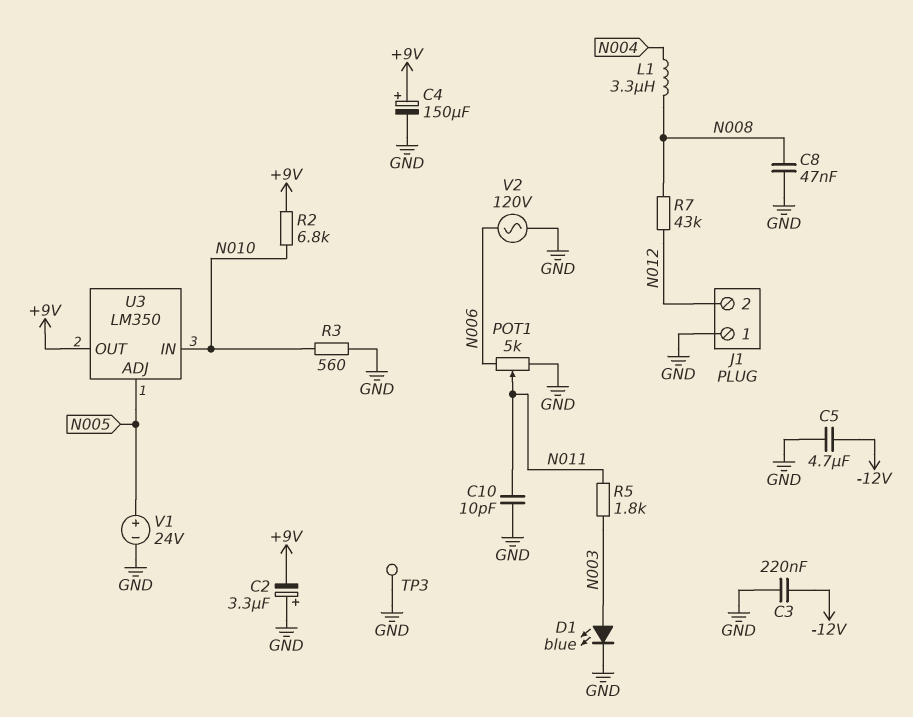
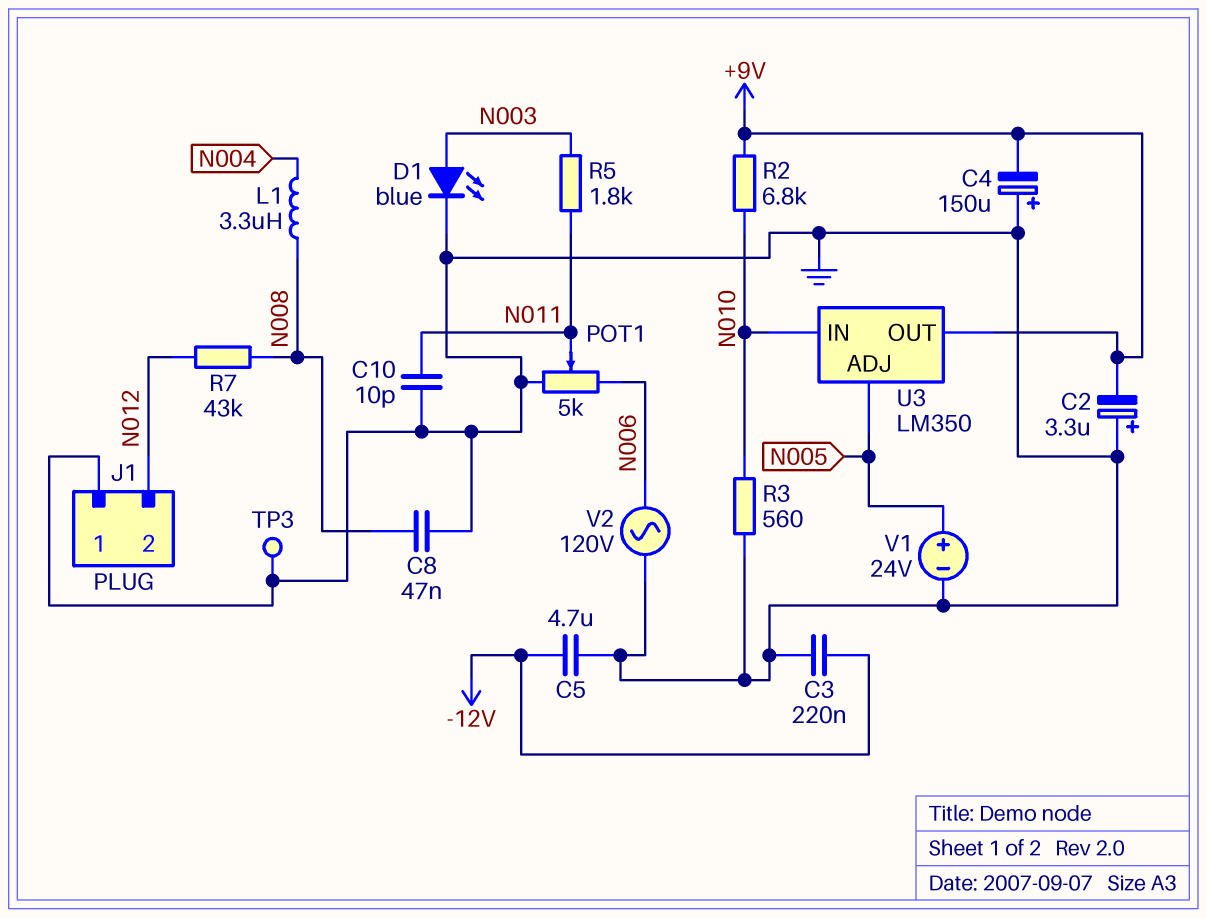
C4: 150uF (plus +9V, minus GND) -> 150uF (plus GND, minus +9V)

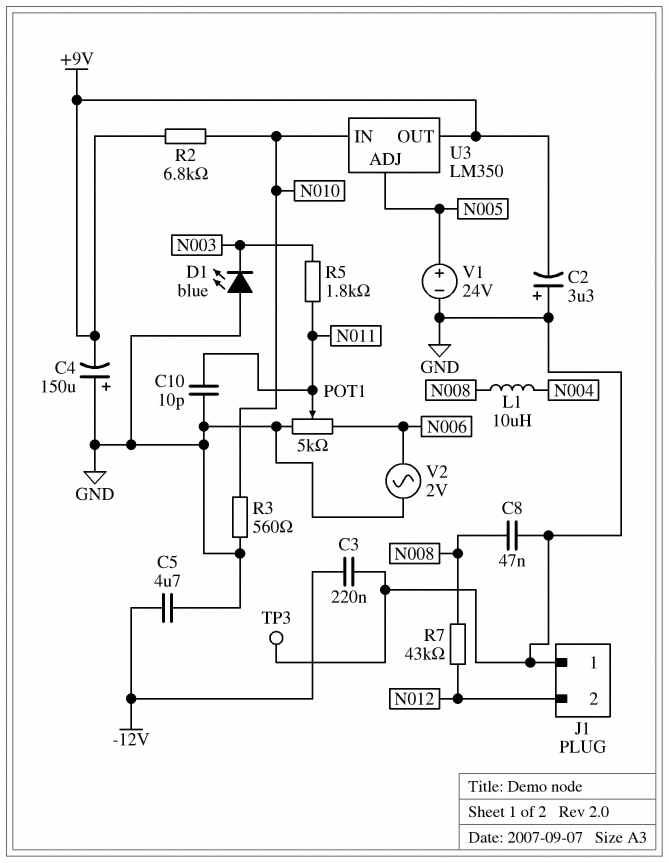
D1: LED blue (A N003, K GND) -> LED blue (A GND, K N003)
L1: 3.3uH (N004, N008) -> 10uH (N004, N008)
V2: AC 120V (GND, N006) -> AC 2V (GND, N006)

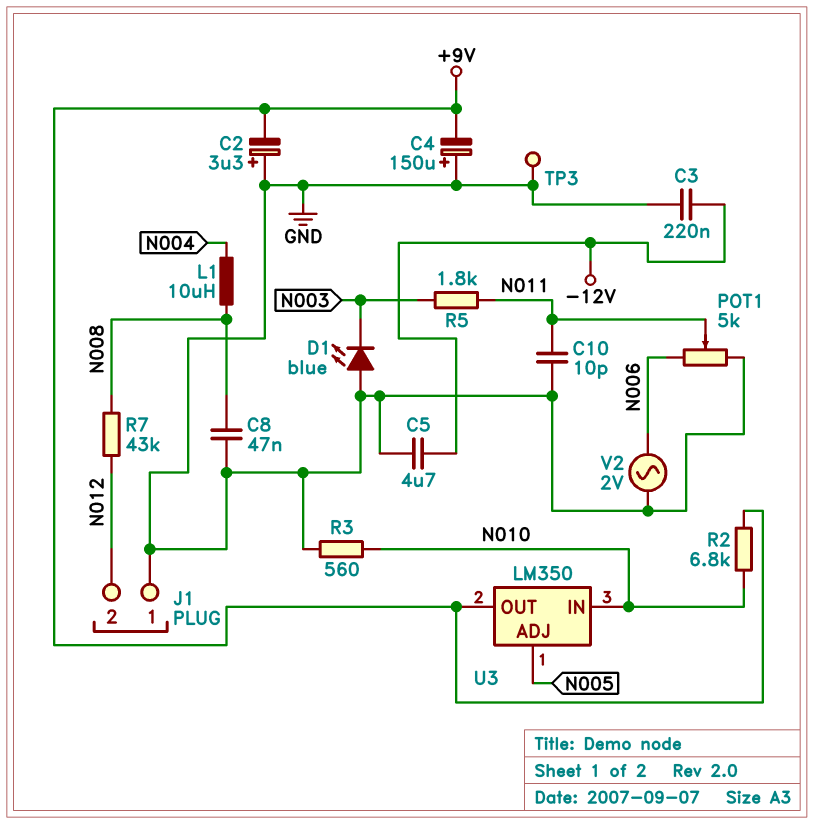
V1: 24V (plus N005, minus GND) -> none

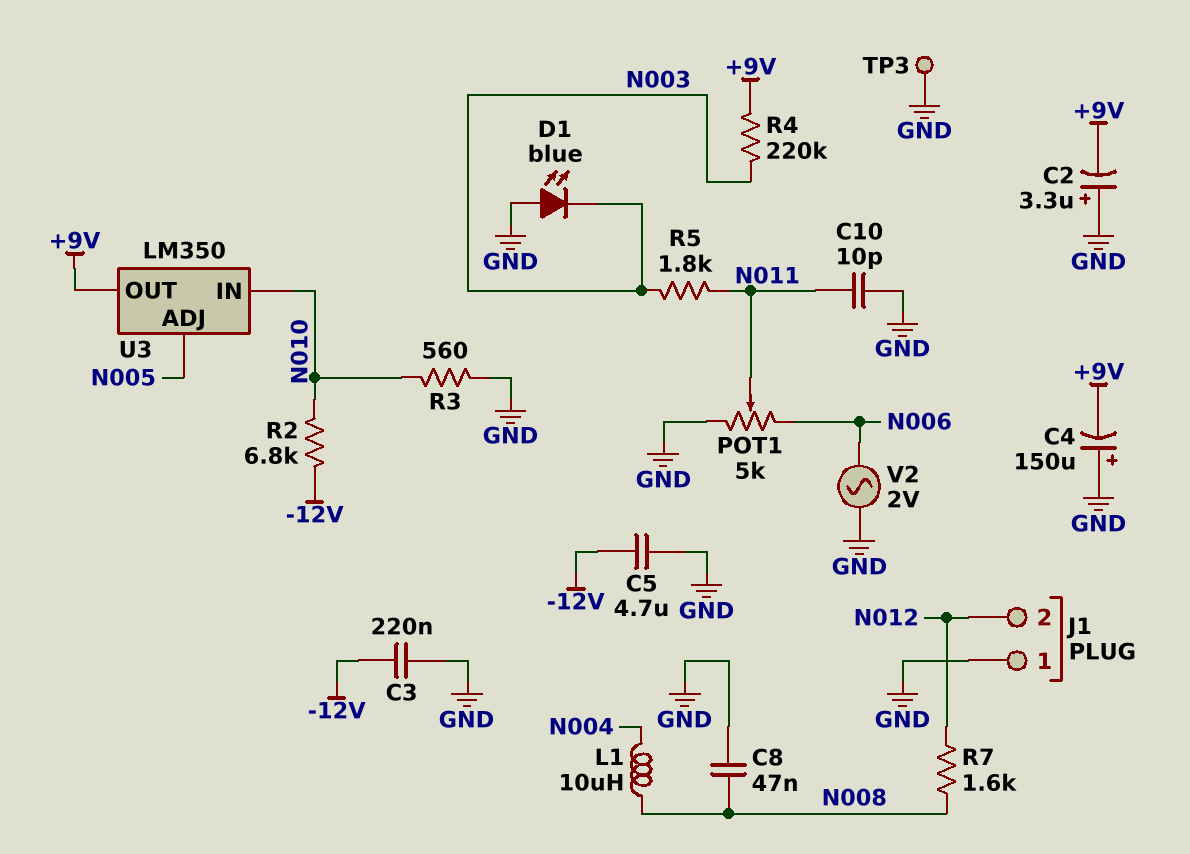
R2: 6.8k (+9V, N010) -> 6.8k (-12V, N010)
R4: none -> 220k (+9V, N003)
R7: 43k (N008, N012) -> 1.6k (N008, N012)

